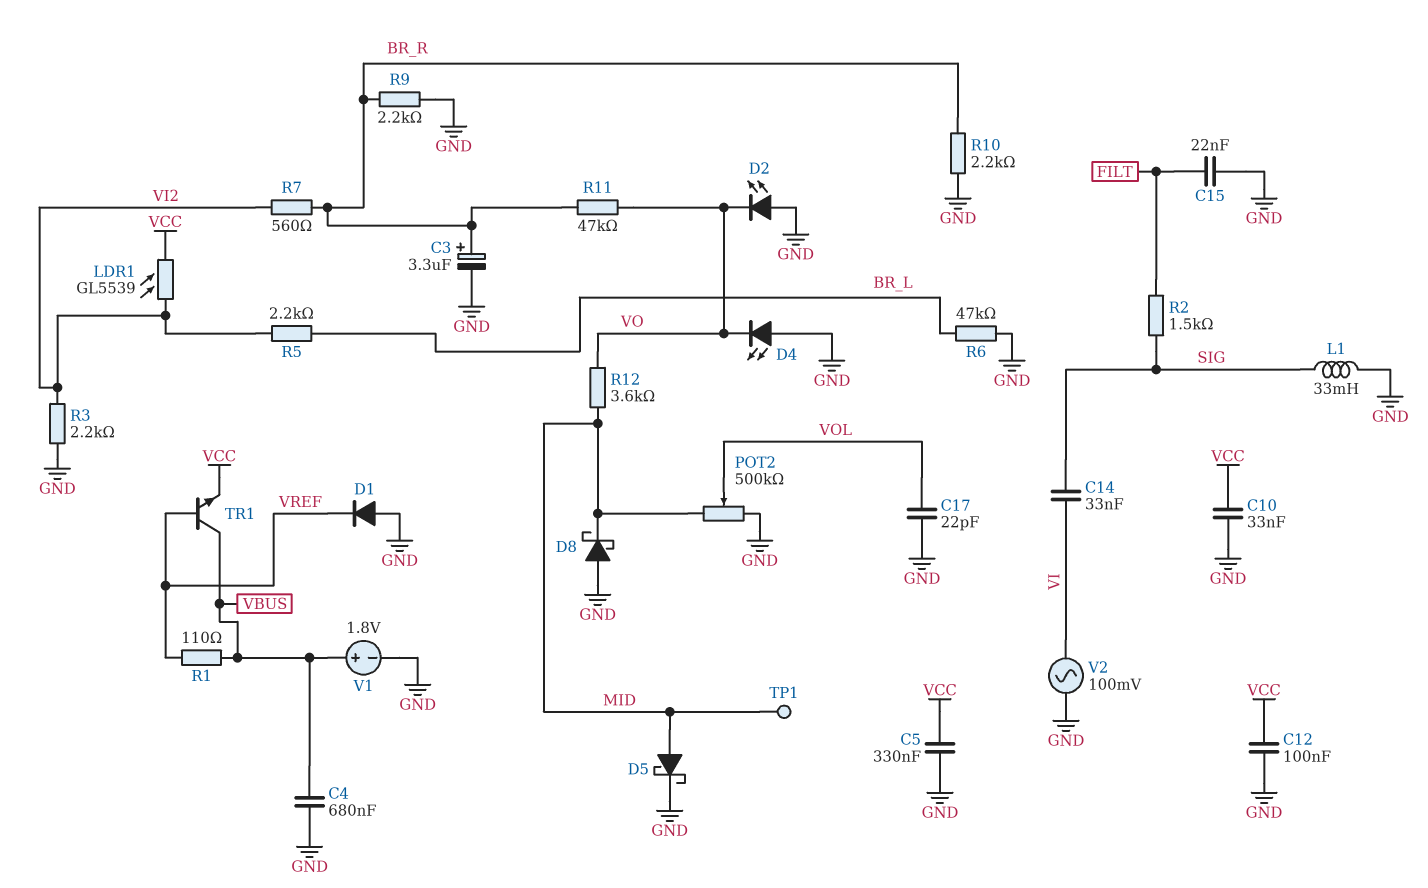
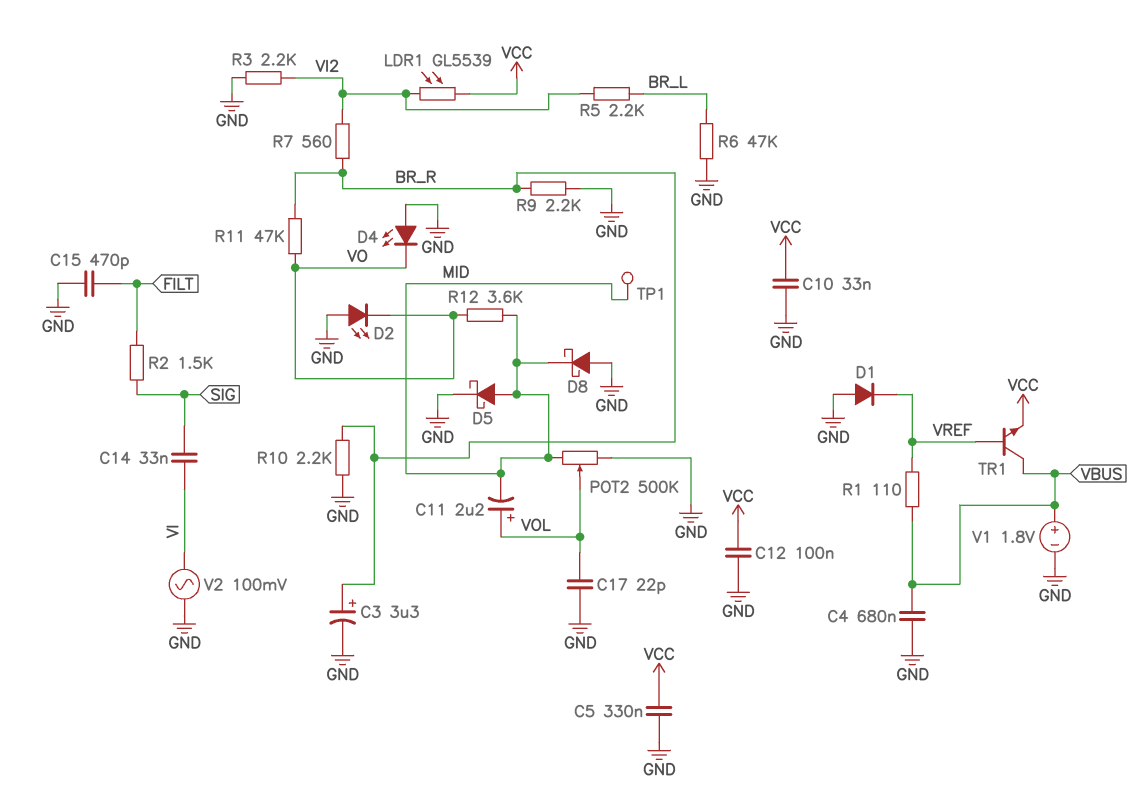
C11: none -> 2.2uF (plus VOL, minus MID)
C15: 22nF (FILT, GND) -> 470pF (FILT, GND)
L1: 33mH (GND, SIG) -> none

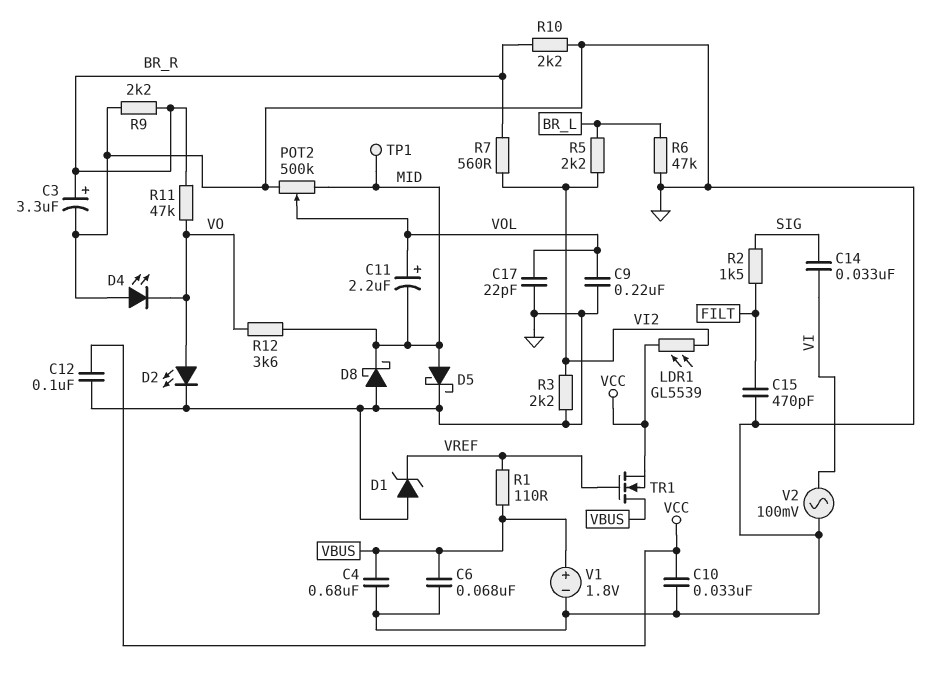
C5: 330nF (GND, VCC) -> none
C6: none -> 68nF (GND, VBUS)
C9: none -> 220nF (GND, VOL)
D1: diode (A GND, K VREF) -> zener (A GND, K VREF)
D2: LED (A GND, K VO) -> LED (A VO, K GND)
TR1: NPN (B VREF, C VBUS, E VCC) -> NMOS (G VREF, D VBUS, S VCC)

